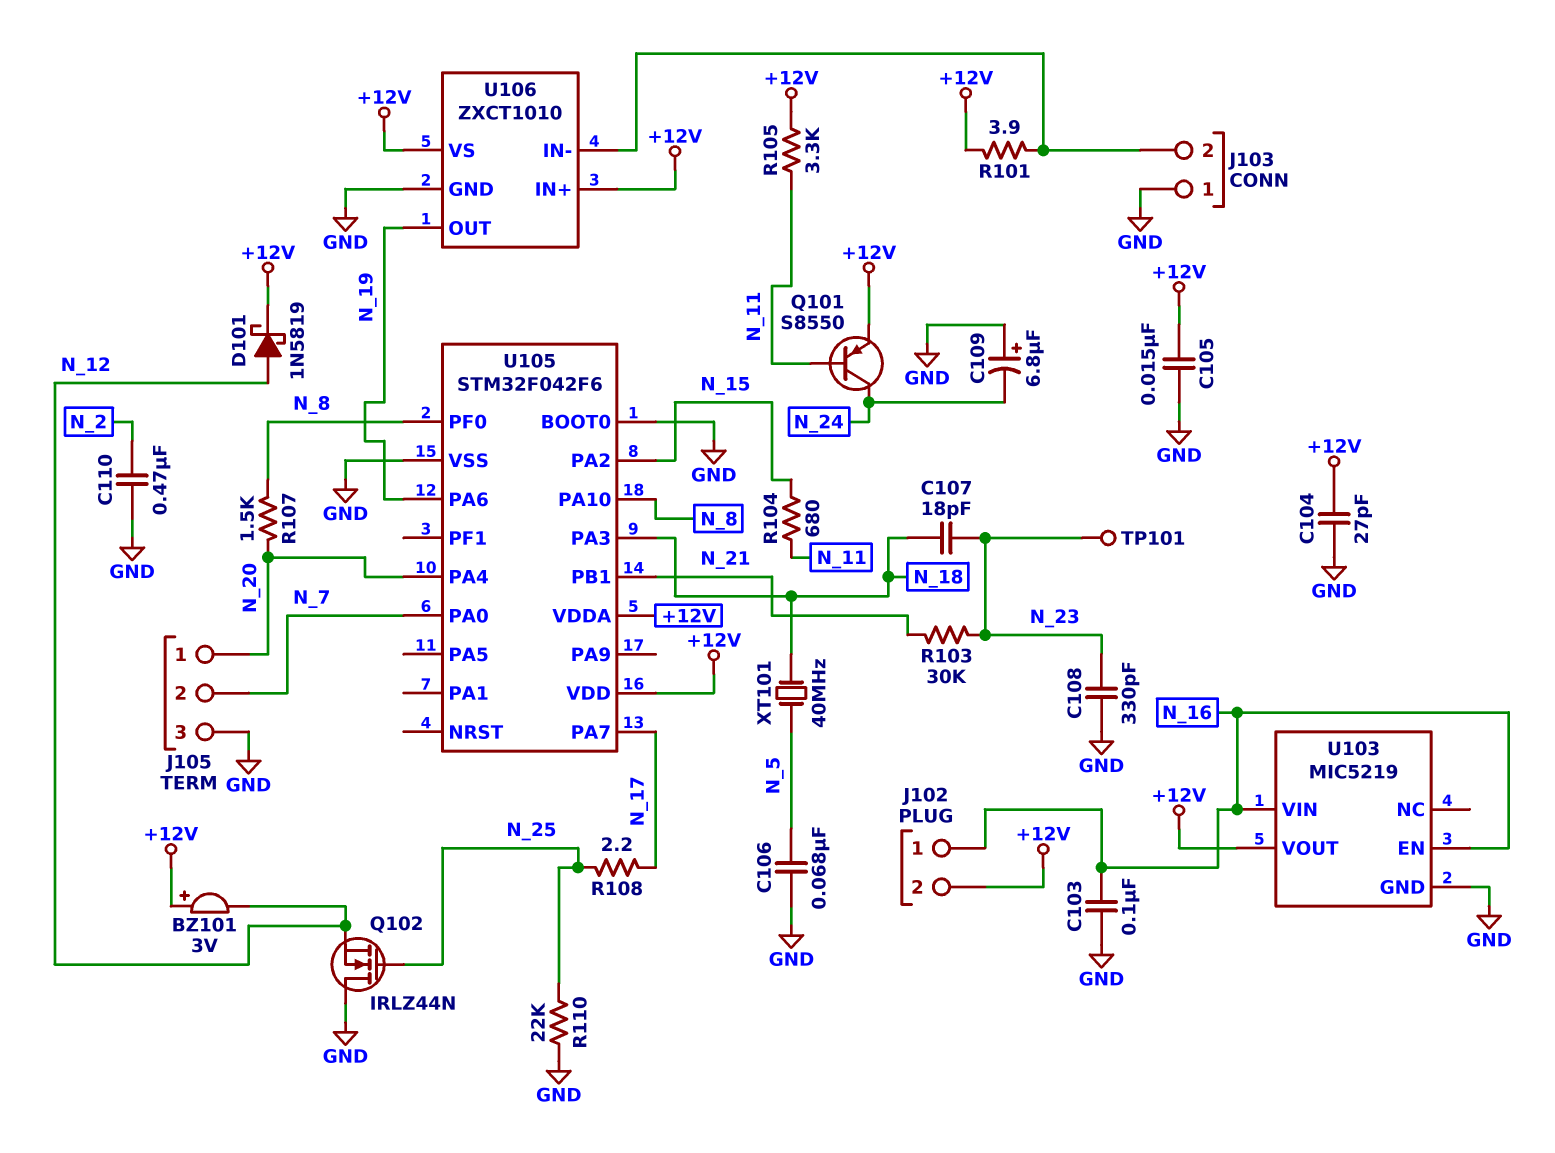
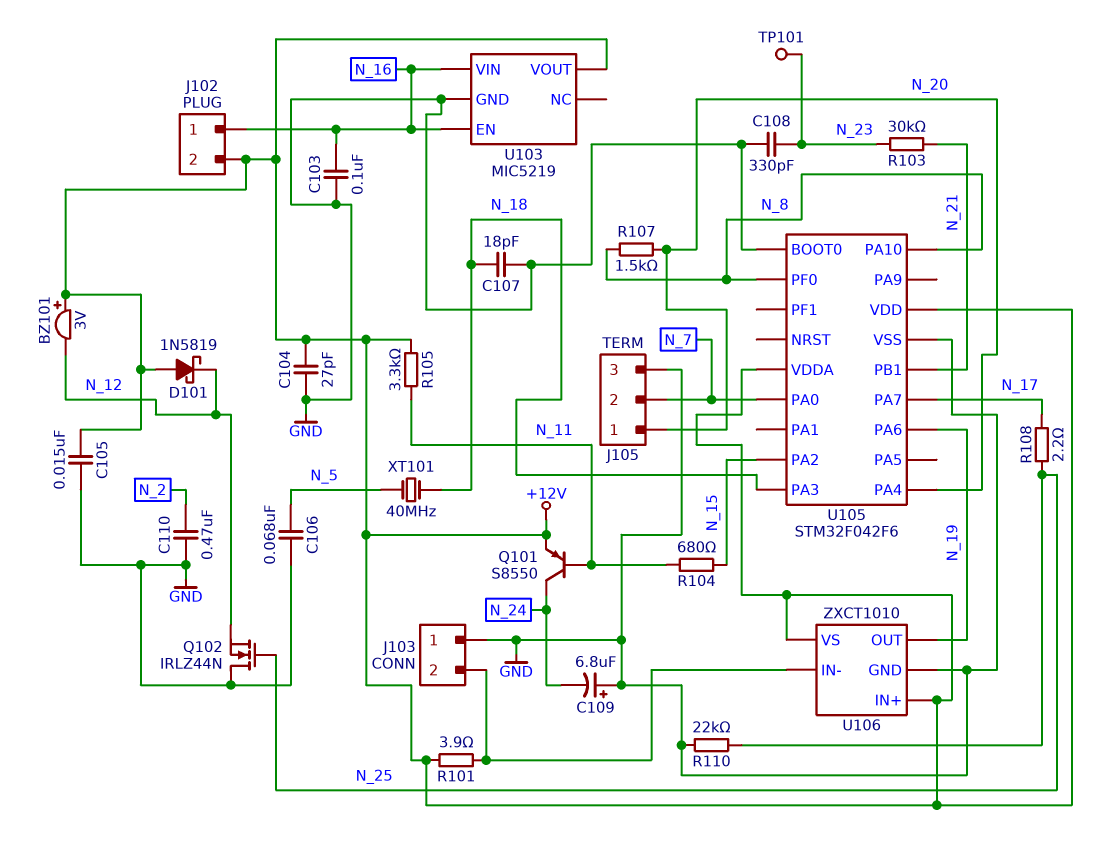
C107: 18pF (N_18, N_23) -> 18pF (GND, N_18)
D101: schottky 1N5819 (A N_12, K +12V) -> schottky 1N5819 (A +12V, K N_12)

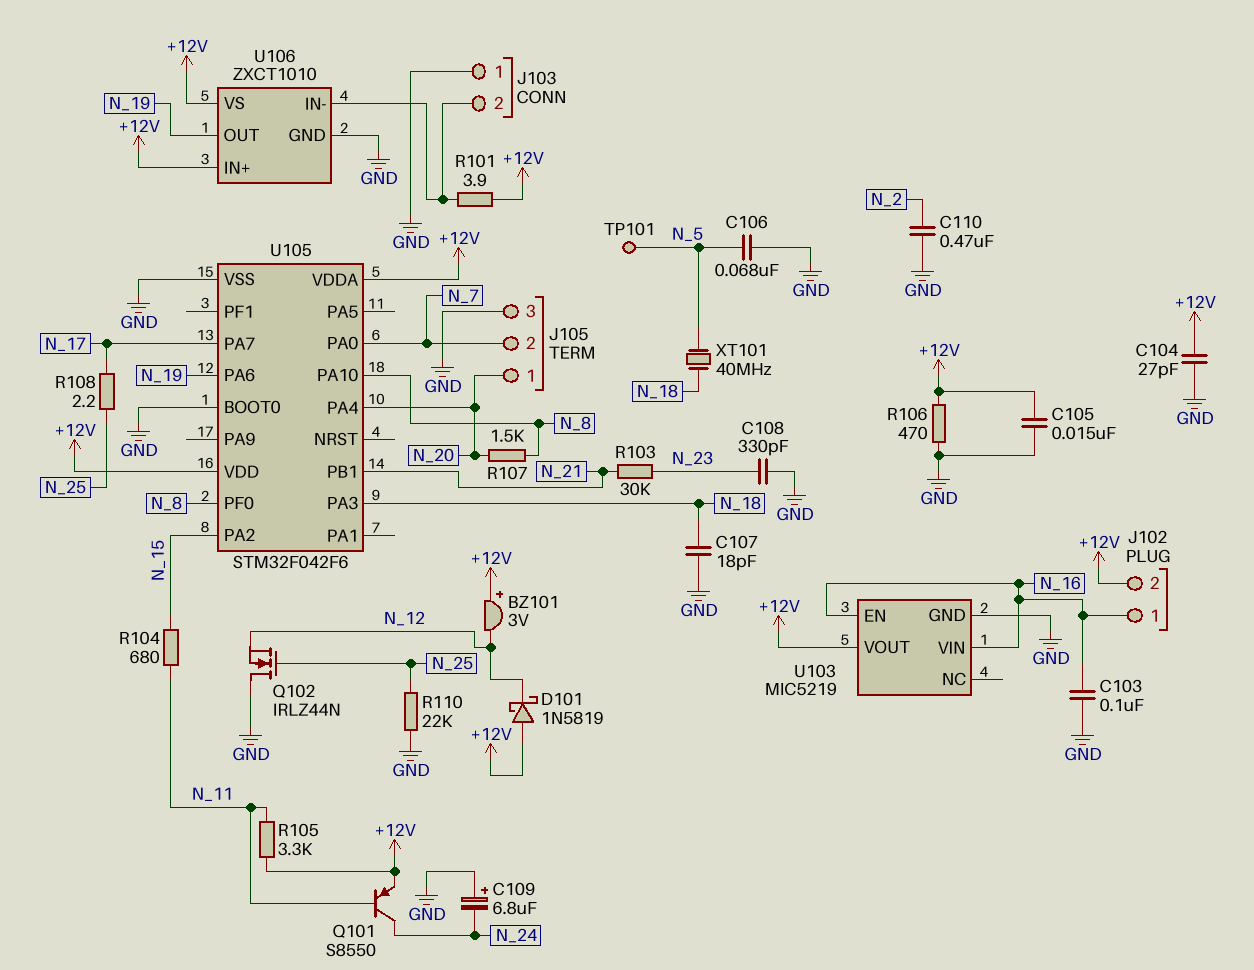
R106: none -> 470 (+12V, GND)
TP101: test point (N_23) -> test point (N_5)

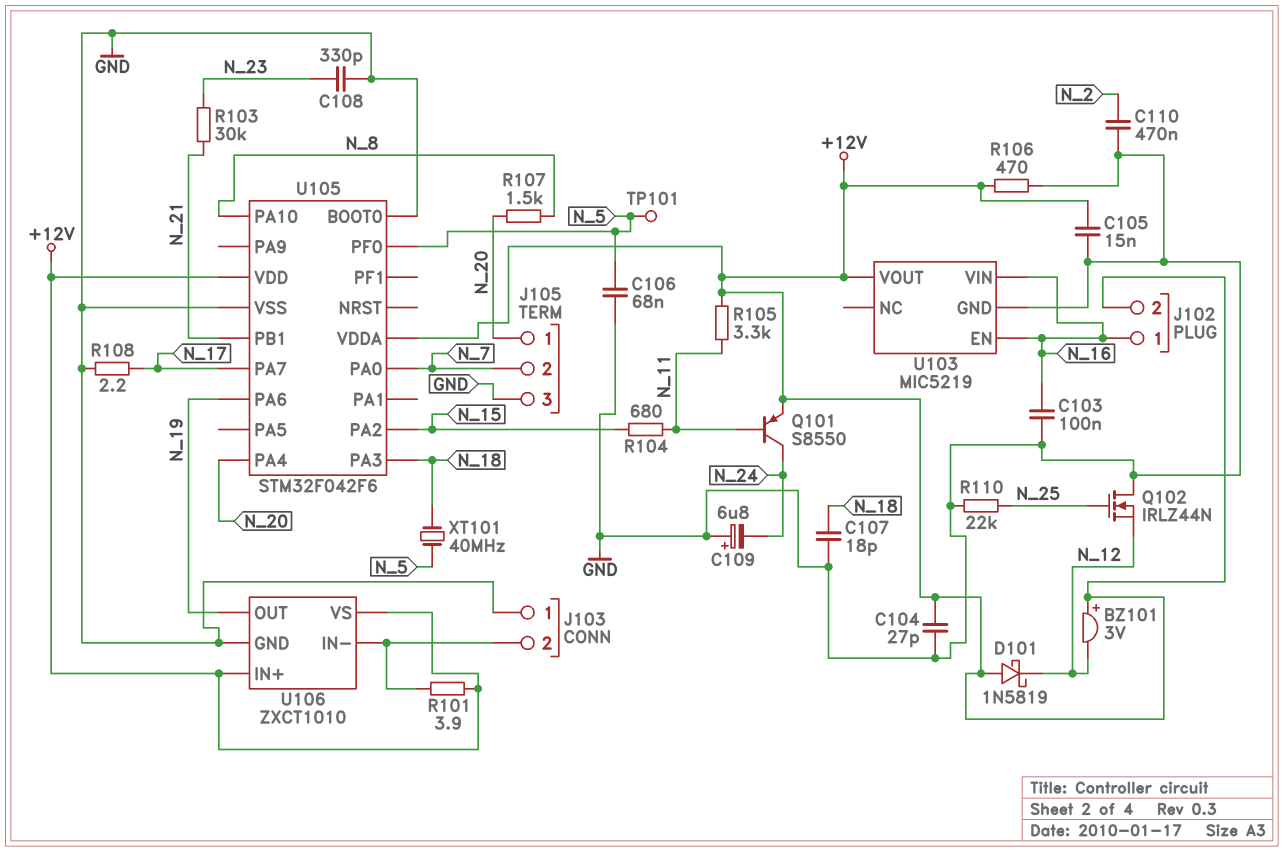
R108: 2.2 (N_17, N_25) -> 2.2 (GND, N_17)
U105 pin PF0: N_8 -> N_5

